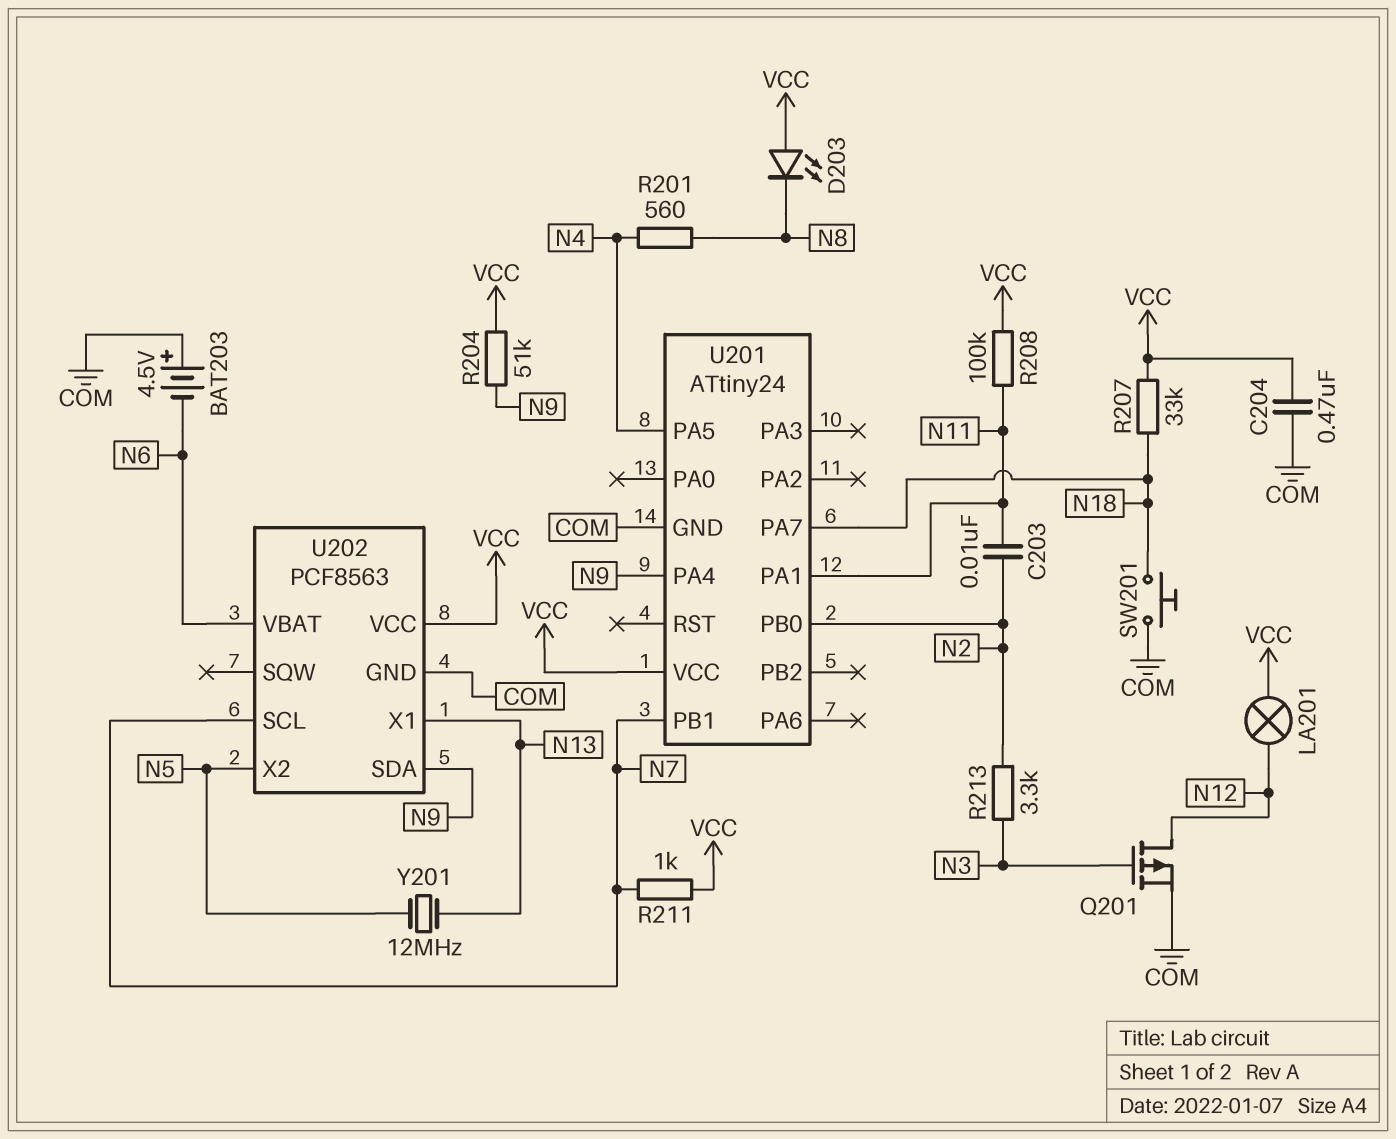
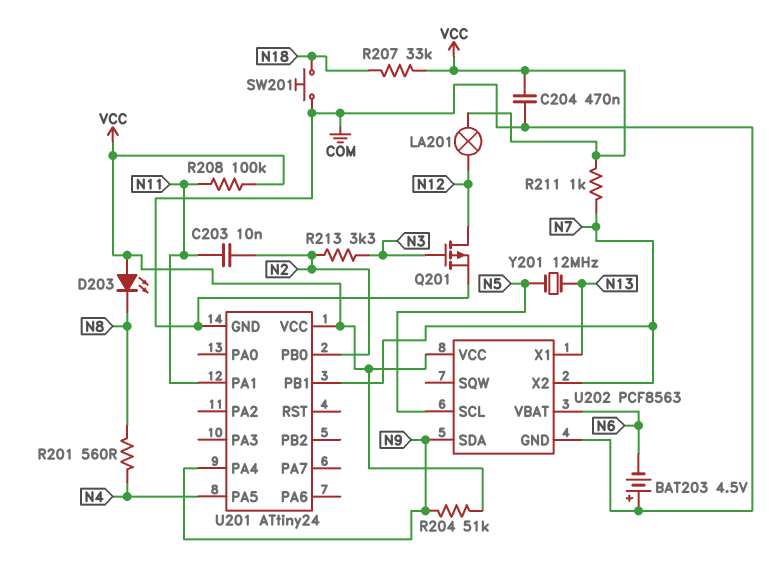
U201 pin PA7: N18 -> none
U202 pin SCL: N7 -> N5
U202 pin X2: N5 -> N7

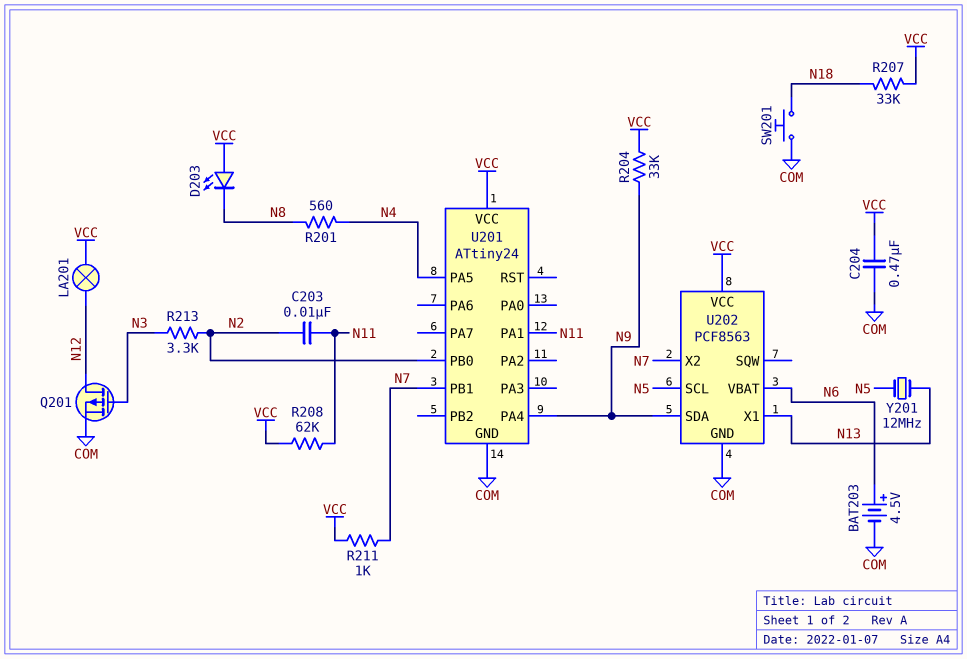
BAT203: 4.5V (plus COM, minus N6) -> 4.5V (plus N6, minus COM)
R204: 51k (N9, VCC) -> 33k (N9, VCC)
R208: 100k (N11, VCC) -> 62k (N11, VCC)

